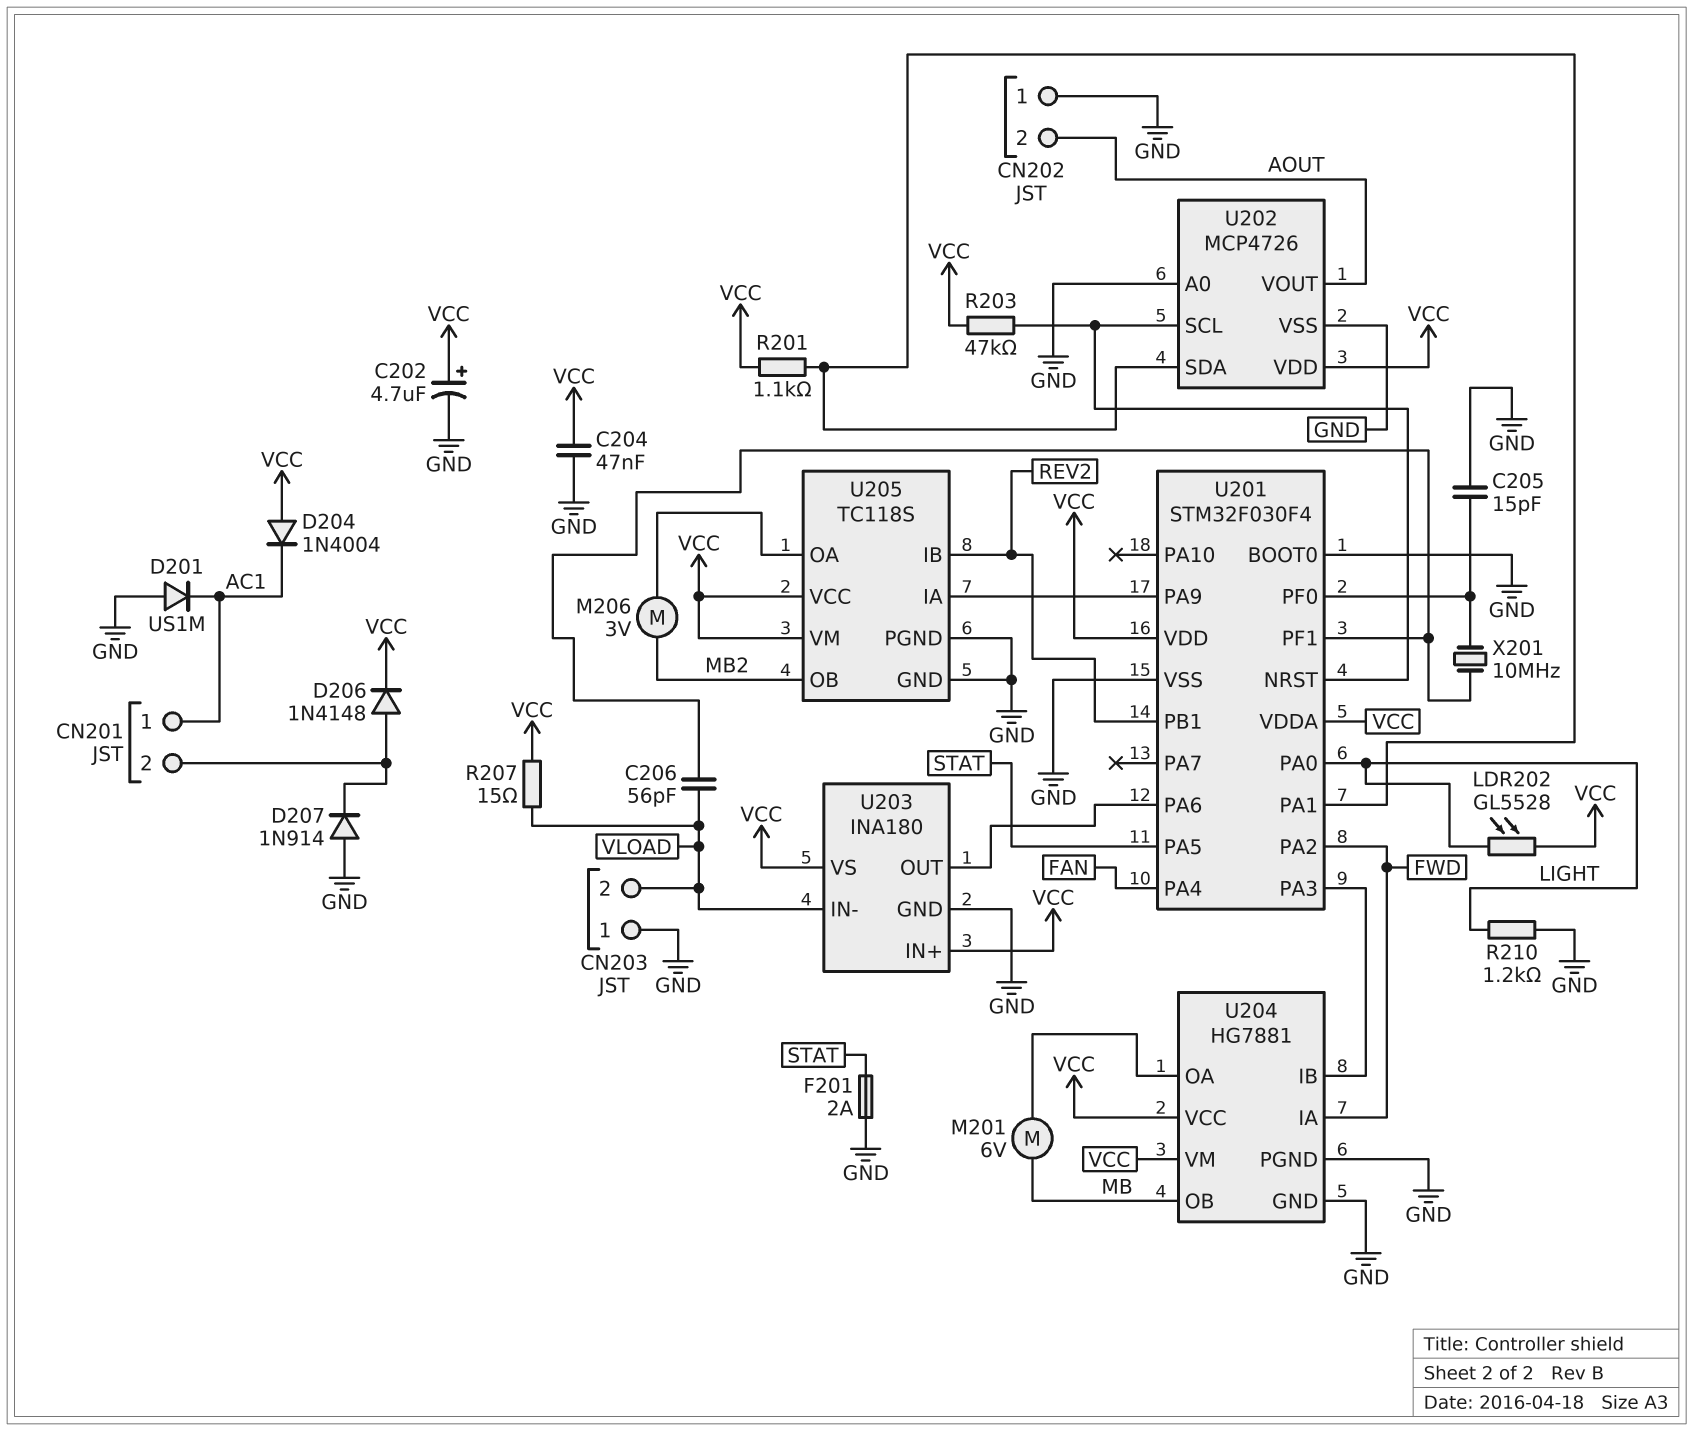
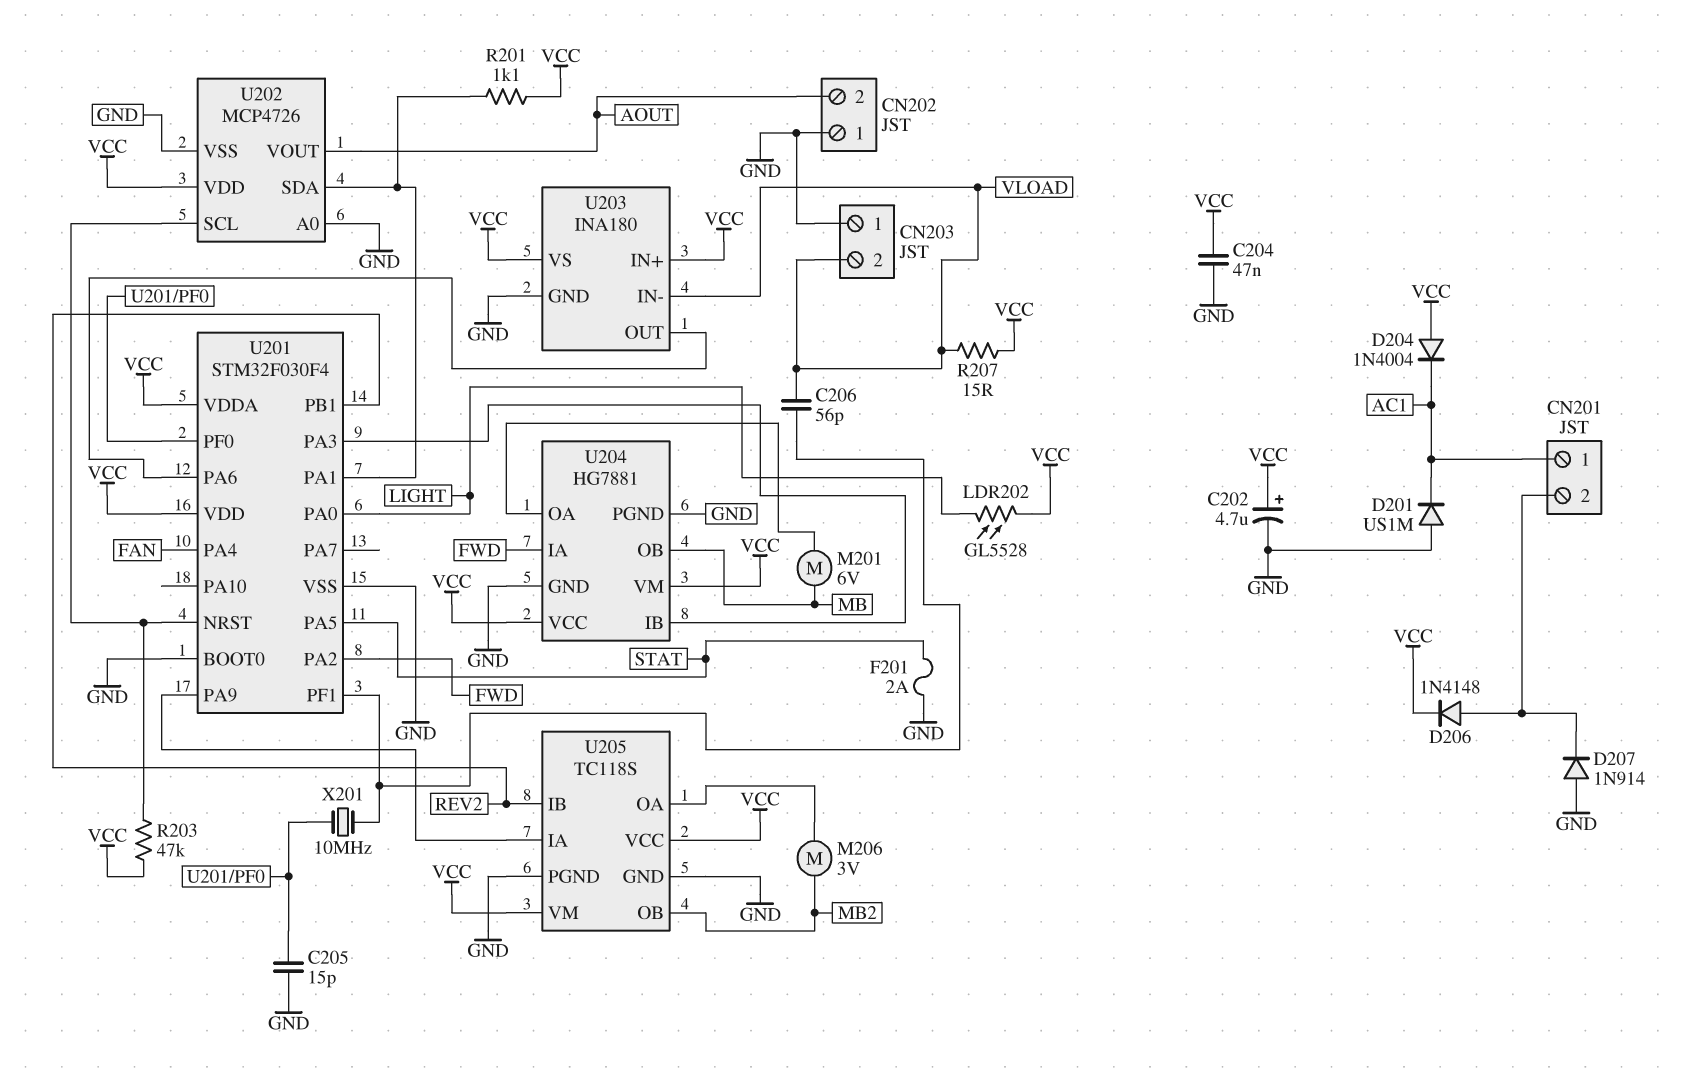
R210: 1.2k (GND, LIGHT) -> none

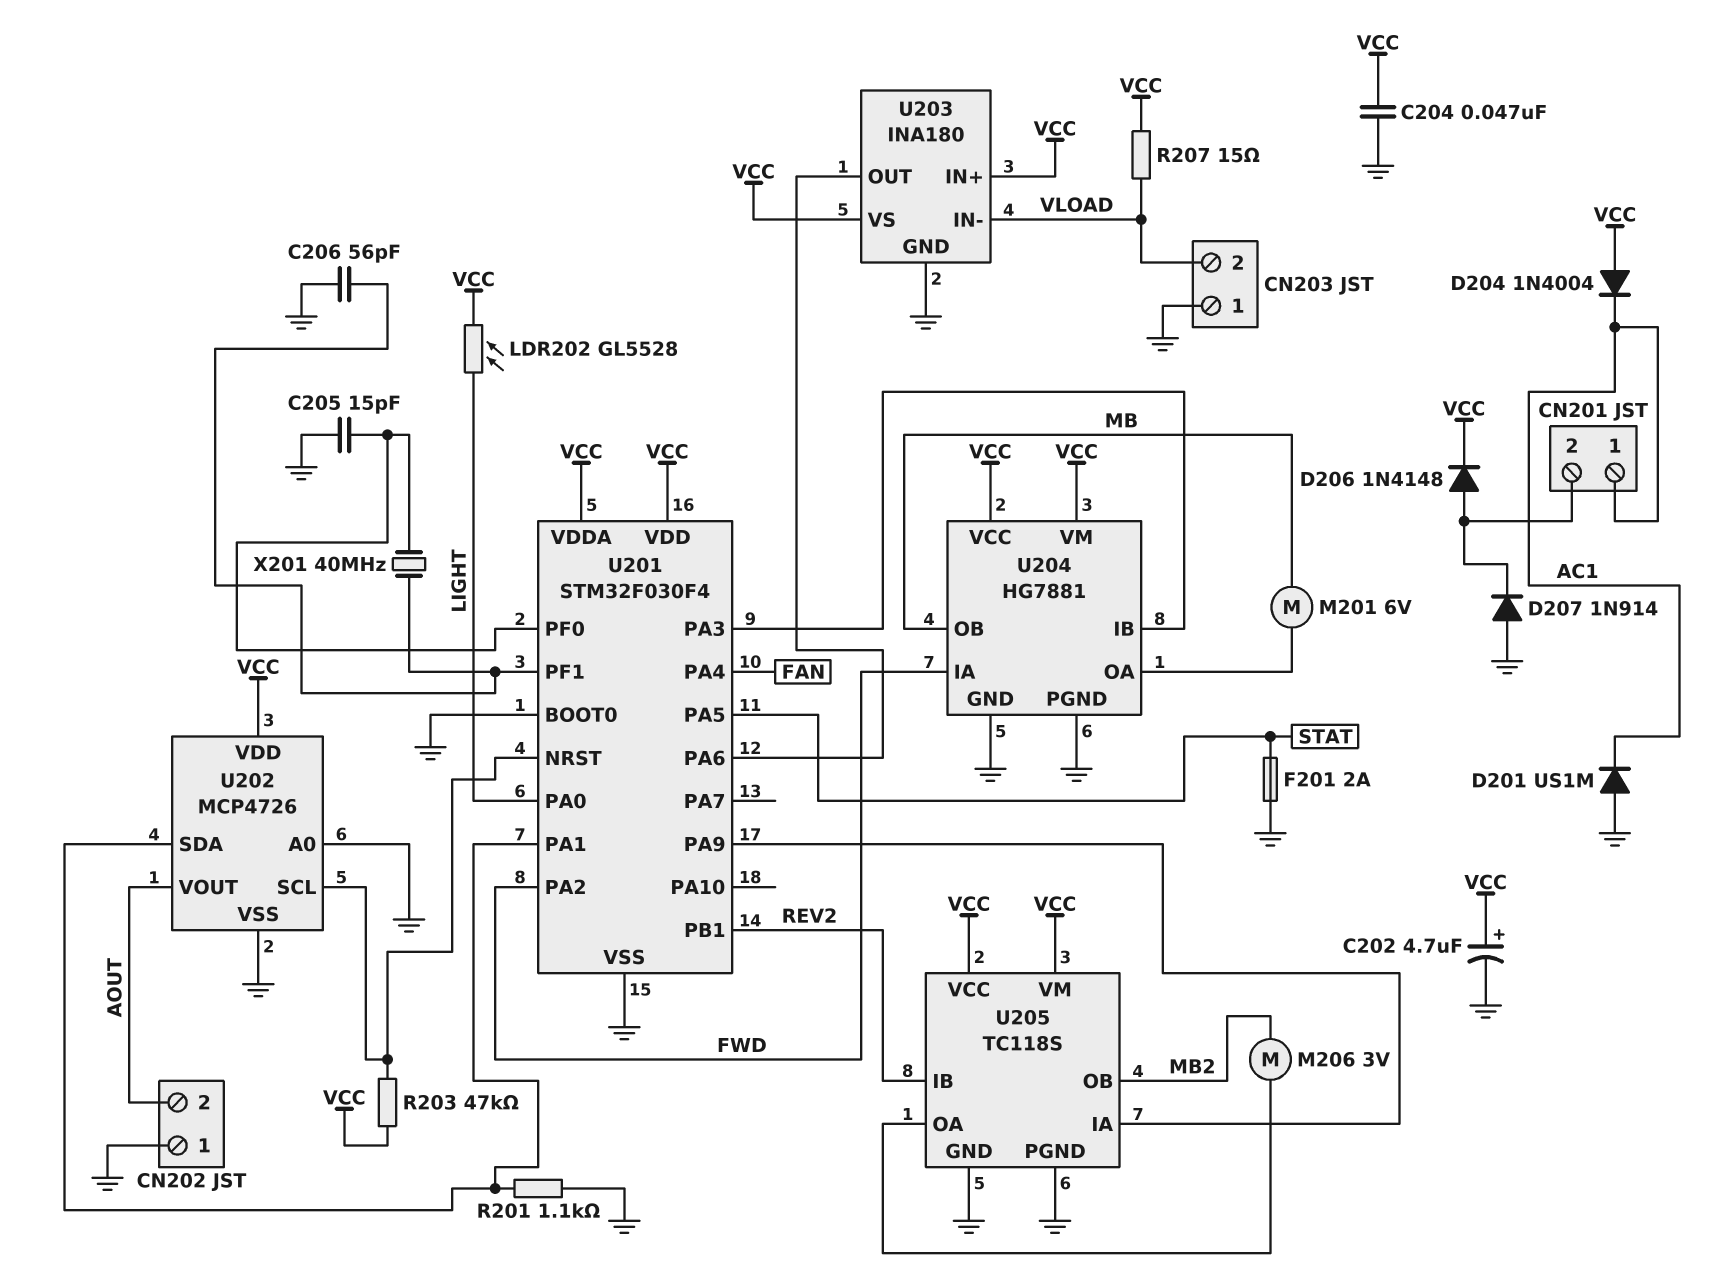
C206: 56pF (U201/PF1, VLOAD) -> 56pF (GND, U201/PF1)
R201: 1.1k (U201/PA1, VCC) -> 1.1k (GND, U201/PA1)
X201: 10MHz (U201/PF0, U201/PF1) -> 40MHz (U201/PF0, U201/PF1)

